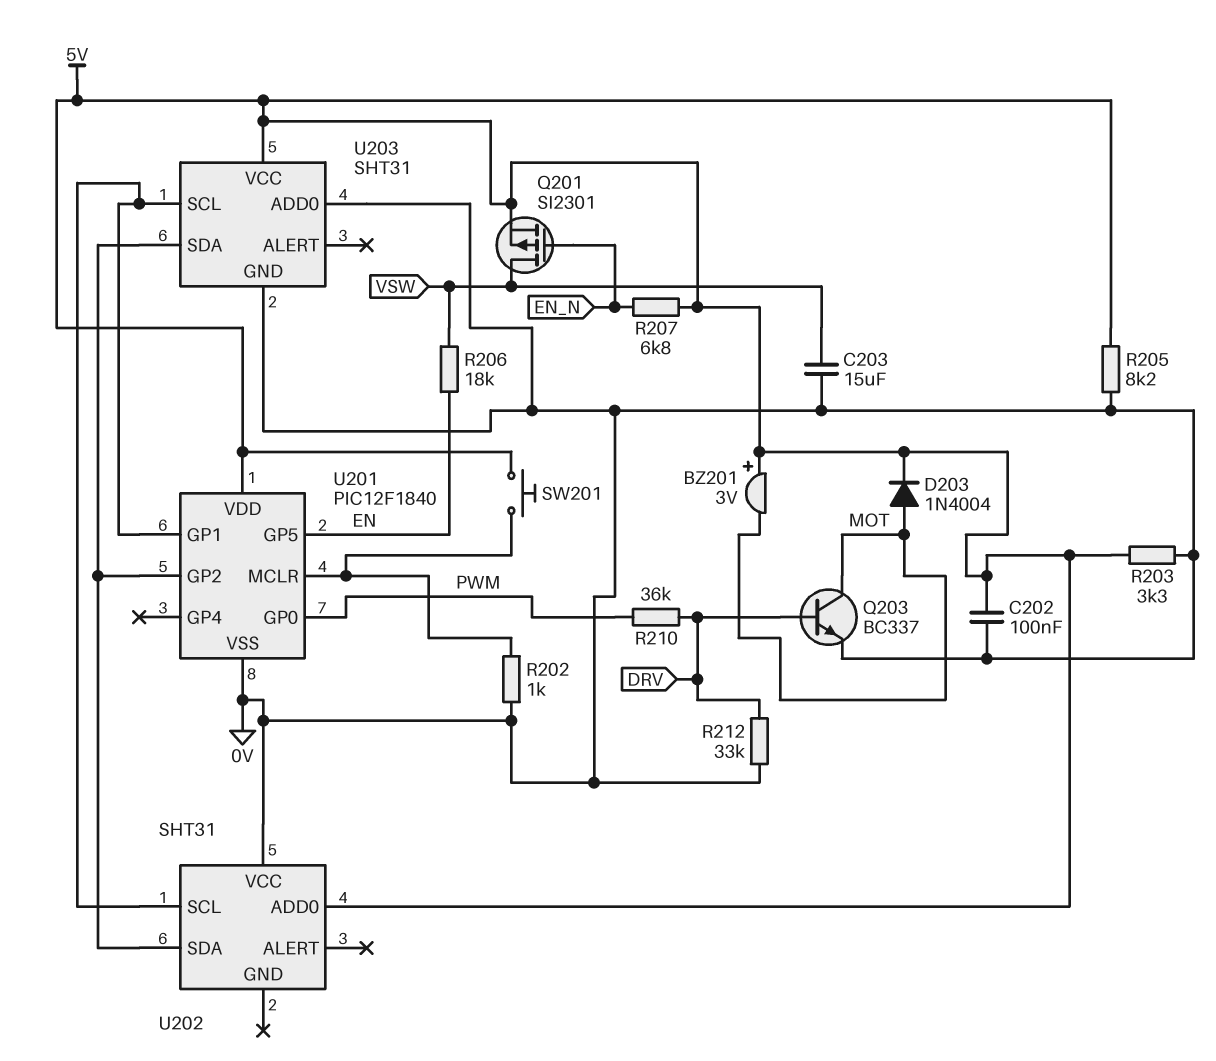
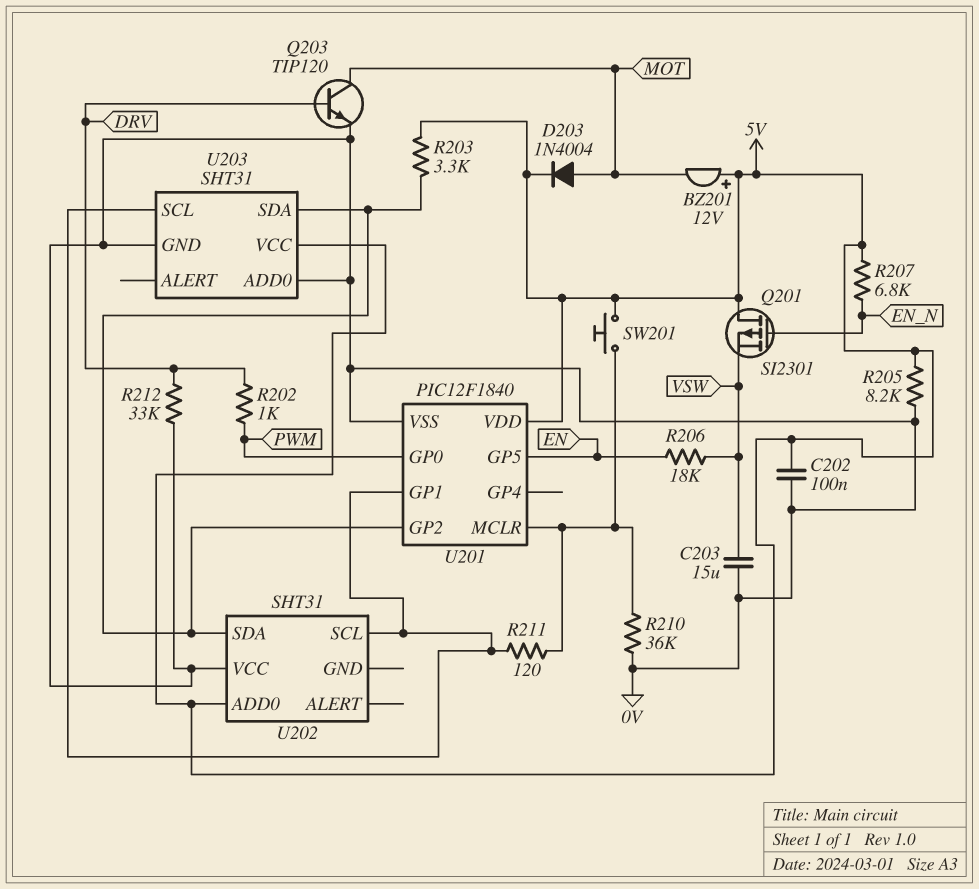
BZ201: buzzer 3V (plus 5V, minus MOT) -> buzzer 12V (plus 5V, minus MOT)
Q201: PMOS SI2301 (G EN_N, D VSW, S 5V) -> PMOS SI2301 (G EN_N, D 5V, S VSW)
Q203: NPN BC337 (B DRV, C MOT, E 0V) -> NPN TIP120 (B DRV, C MOT, E 0V)
R202: 1k (0V, U201/MCLR) -> 1k (DRV, PWM)
R203: 3.3k (0V, 5V) -> 3.3k (5V, U201/GP2)
R210: 36k (DRV, PWM) -> 36k (0V, U201/MCLR)
R211: none -> 120 (U201/GP1, U201/MCLR)

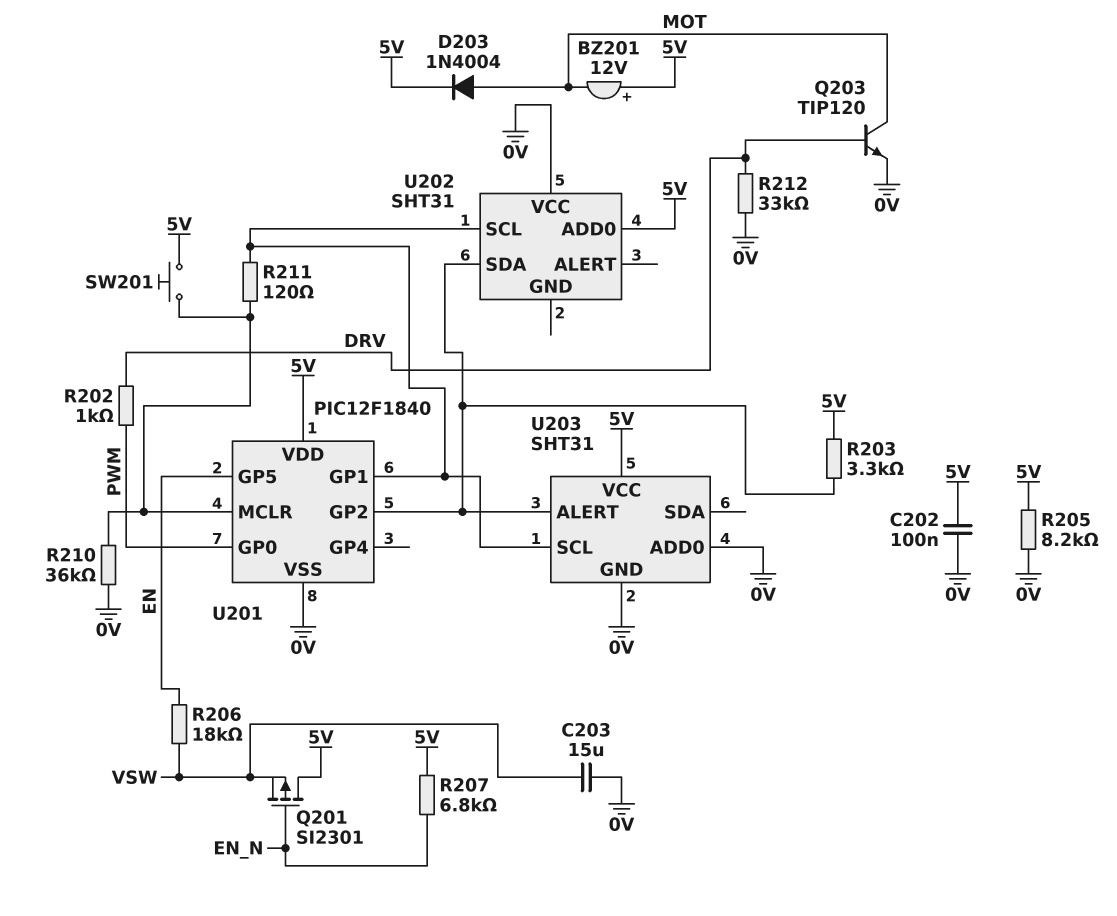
U203 pin ALERT: none -> U201/GP2
U203 pin SDA: U201/GP2 -> none

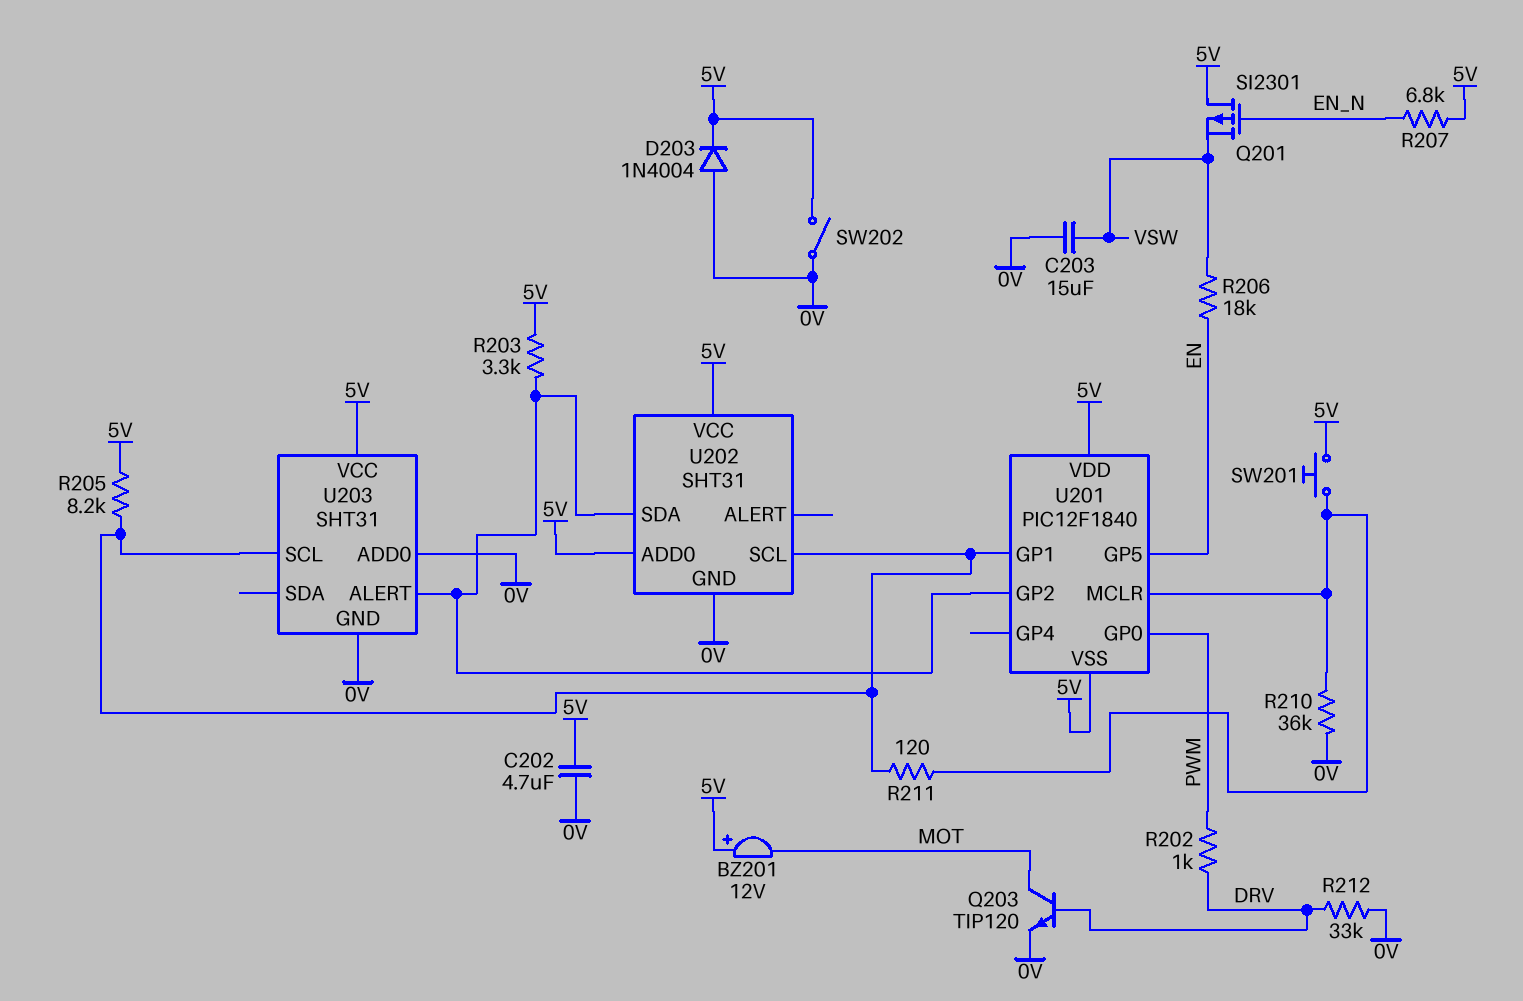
C202: 100nF (0V, 5V) -> 4.7uF (0V, 5V)
D203: diode 1N4004 (A MOT, K 5V) -> diode 1N4004 (A 0V, K 5V)
R205: 8.2k (0V, 5V) -> 8.2k (5V, U201/GP1)
SW202: none -> switch (0V, 5V)
U201 pin VSS: 0V -> 5V
U202 pin GND: none -> 0V
U202 pin VCC: 0V -> 5V

